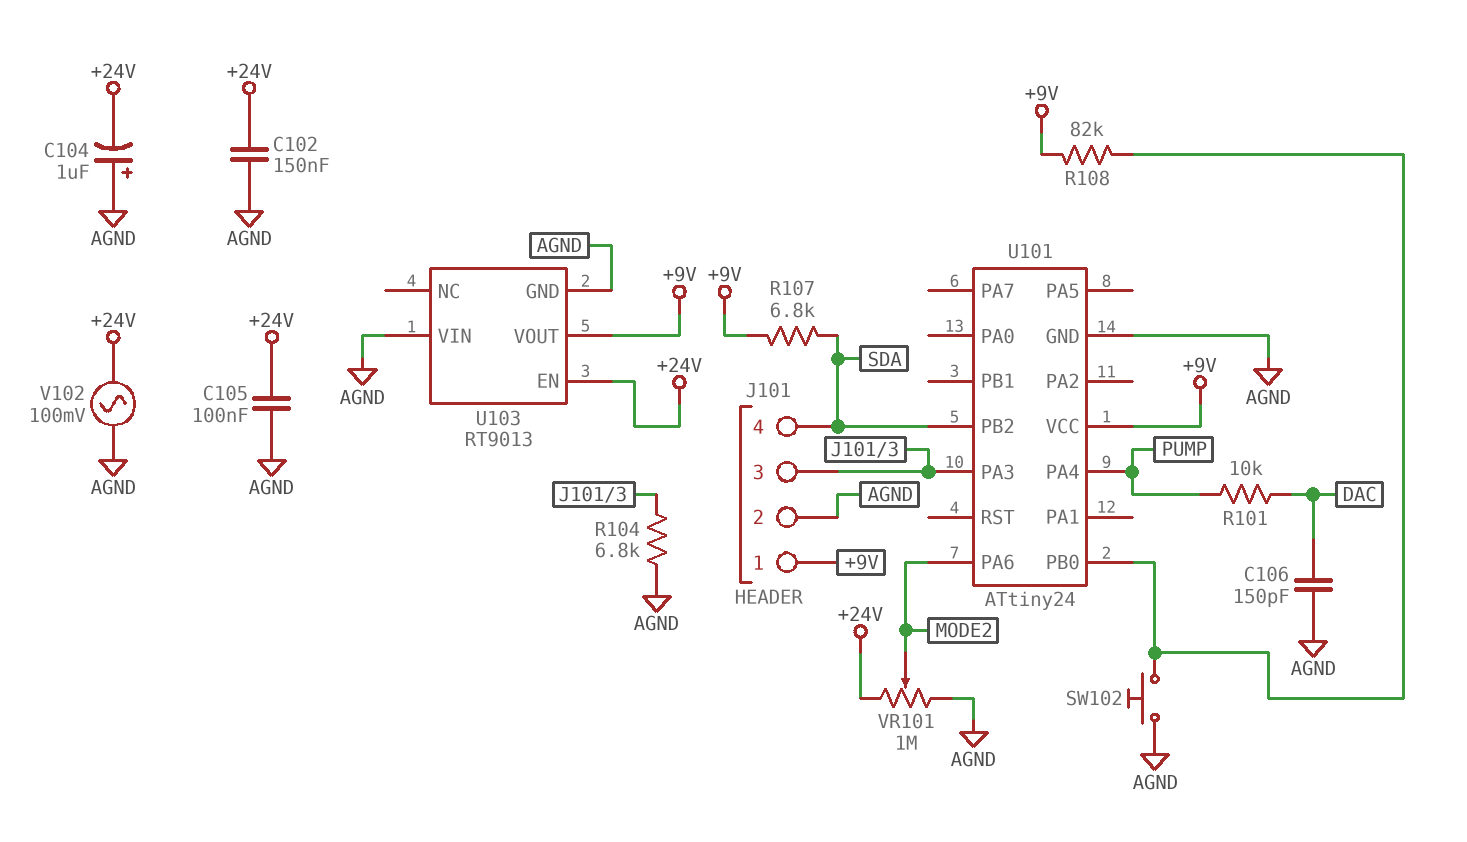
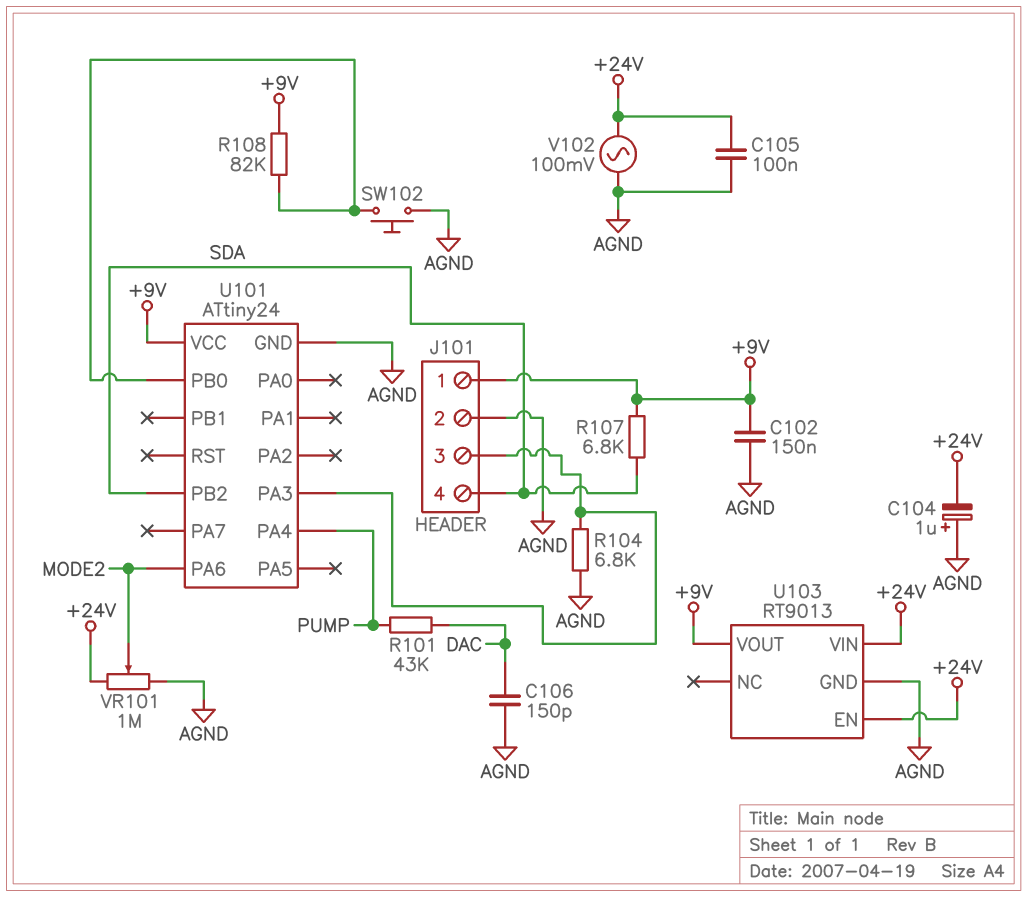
C102: 150nF (+24V, AGND) -> 150nF (+9V, AGND)
R101: 10k (DAC, PUMP) -> 43k (DAC, PUMP)
U103 pin VIN: AGND -> +24V

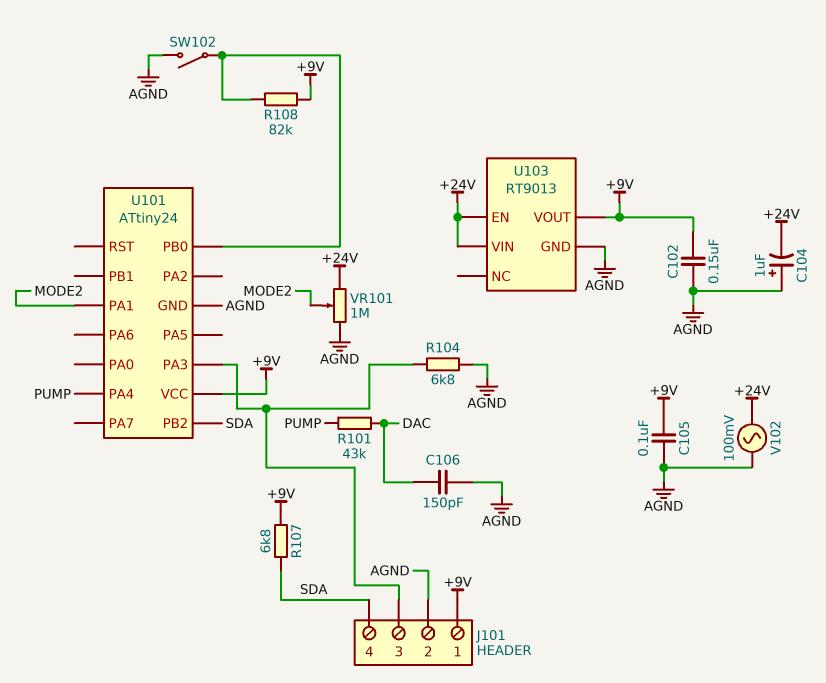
C105: 100nF (+24V, AGND) -> 100nF (+9V, AGND)
SW102: button (AGND, U101/PB0) -> switch (AGND, U101/PB0)
U101 pin PA1: none -> MODE2
U101 pin PA6: MODE2 -> none

